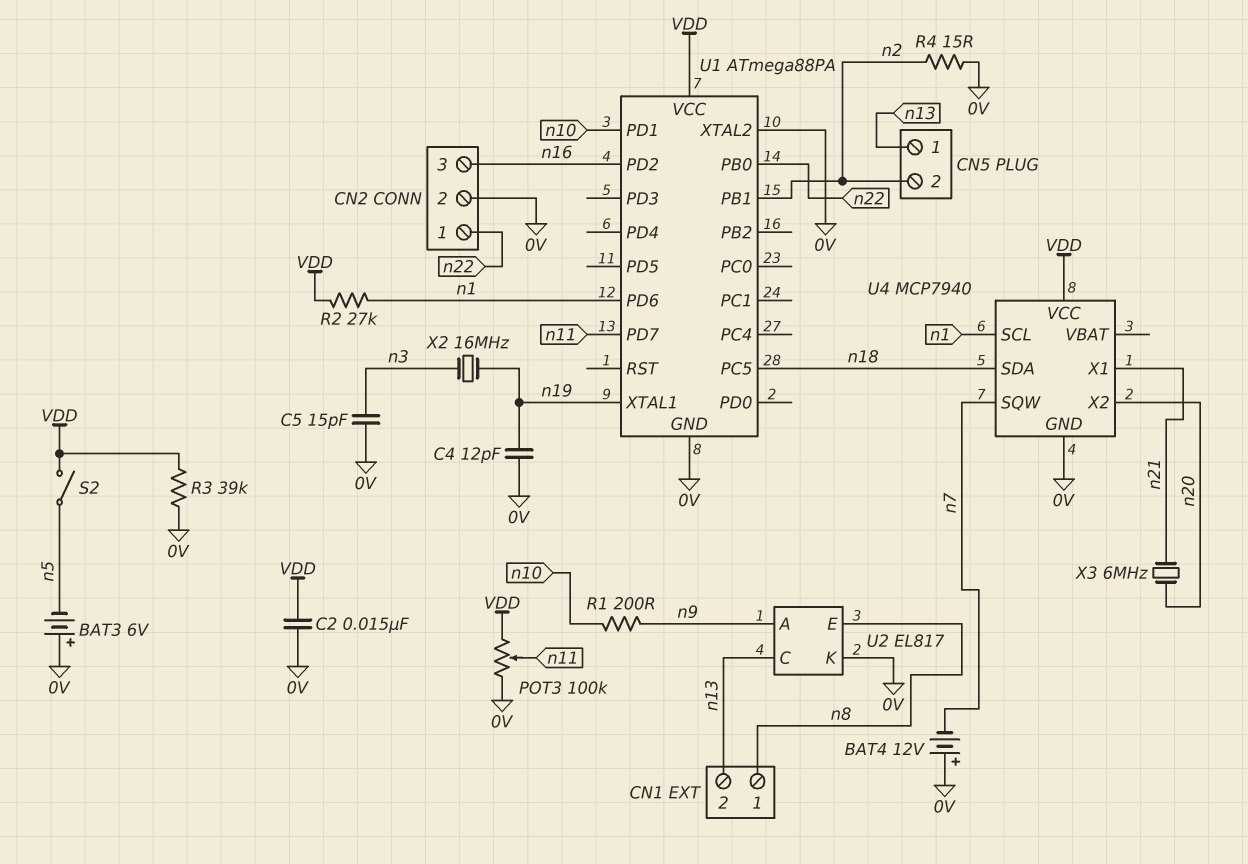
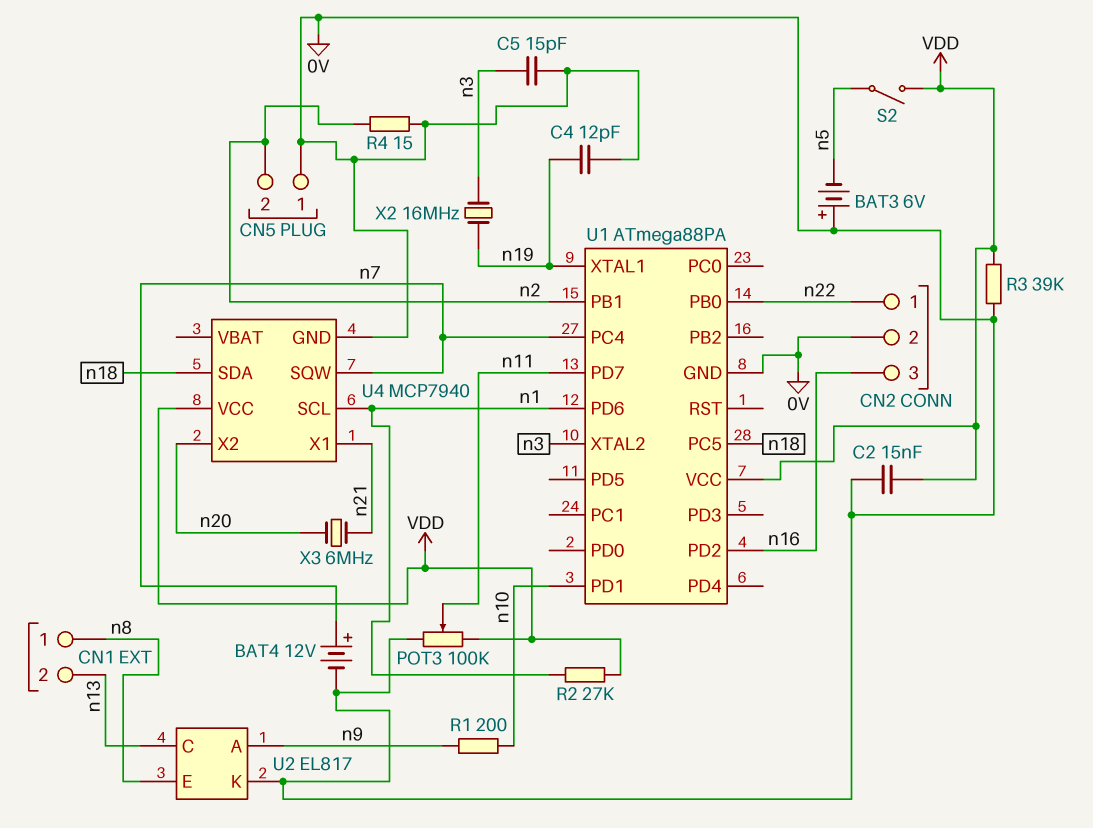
BAT4: 12V (plus 0V, minus n7) -> 12V (plus n7, minus 0V)
CN5 pin 1: n13 -> 0V
U1 pin PC4: none -> n7
U1 pin XTAL2: 0V -> n3

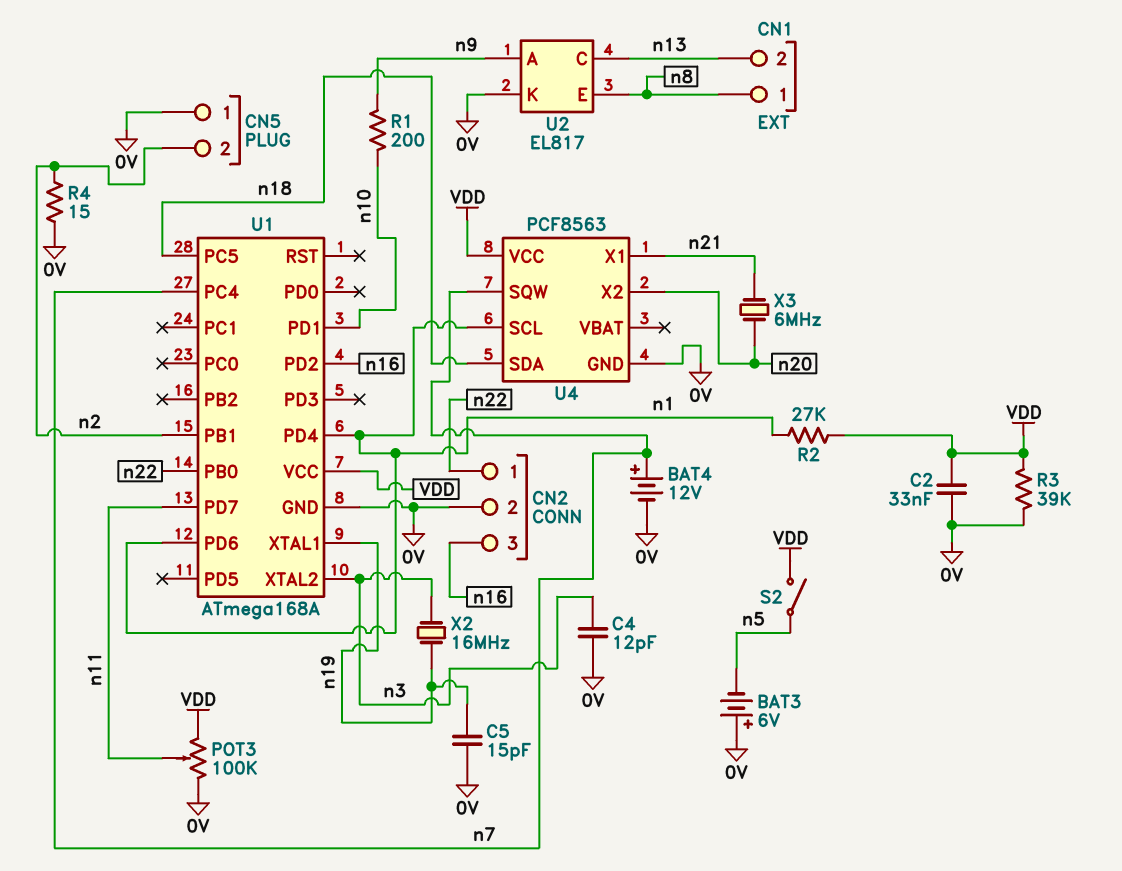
C2: 15nF (0V, VDD) -> 33nF (0V, VDD)
C4: 12pF (0V, n19) -> 12pF (0V, n3)
C5: 15pF (0V, n3) -> 15pF (0V, n19)
U1: ATmega88PA -> ATmega168A
U1 pin PD4: none -> n1
U4: MCP7940 -> PCF8563

